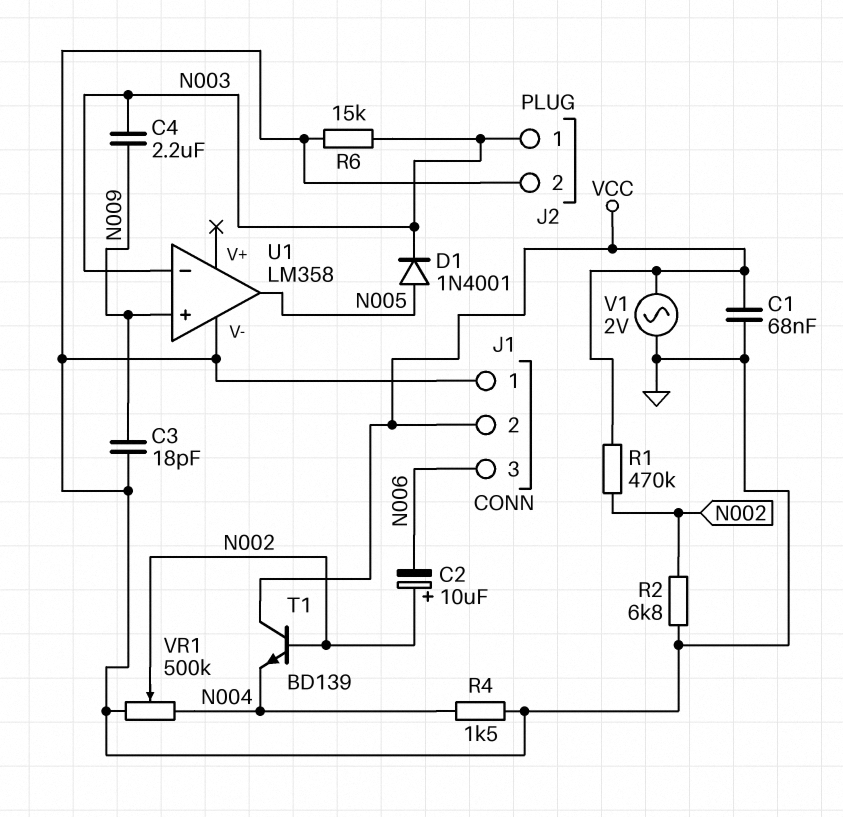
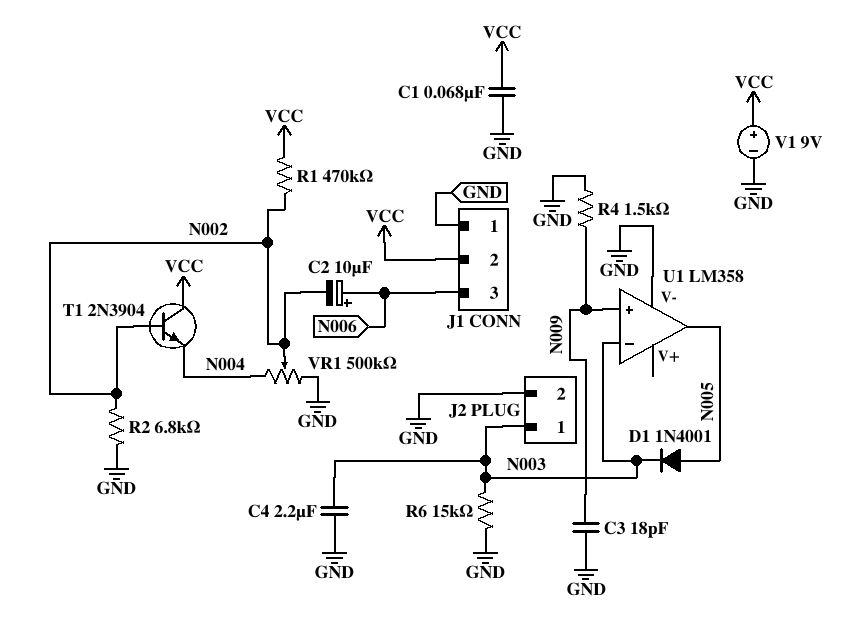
C2: 10uF (plus N002, minus N006) -> 10uF (plus N006, minus N002)
C4: 2.2uF (N003, N009) -> 2.2uF (GND, N003)
R4: 1.5k (GND, N004) -> 1.5k (GND, N009)
T1: NPN BD139 (B N002, C VCC, E N004) -> NPN 2N3904 (B N002, C VCC, E N004)
V1: AC 2V (GND, VCC) -> 9V (plus VCC, minus GND)

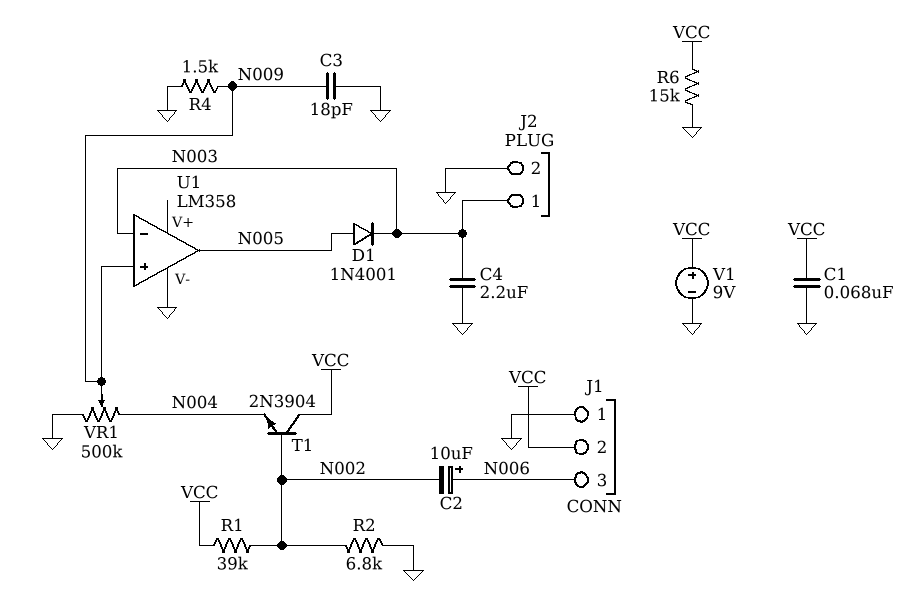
R1: 470k (N002, VCC) -> 39k (N002, VCC)
R6: 15k (GND, N003) -> 15k (GND, VCC)
VR1: 500k (GND, N004, wiper N002) -> 500k (GND, N004, wiper N009)

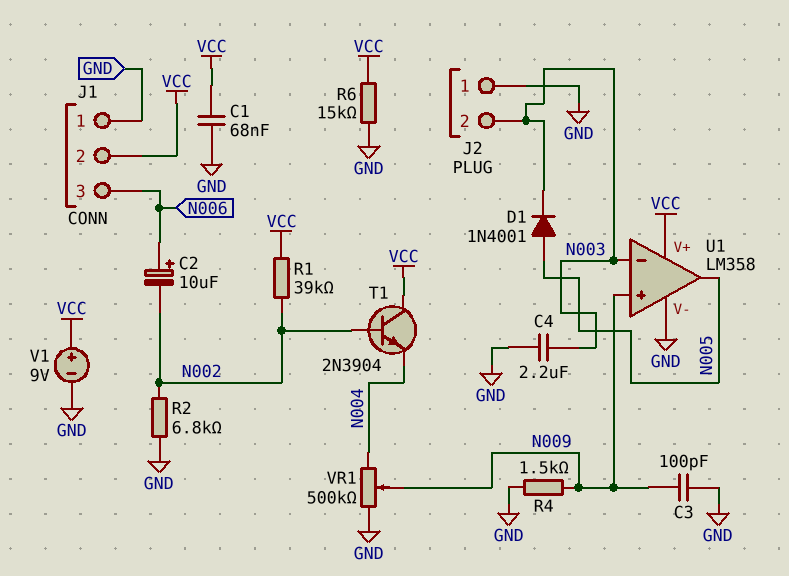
C3: 18pF (GND, N009) -> 100pF (GND, N009)
J2 pin 1: N003 -> GND
J2 pin 2: GND -> N003
U1 pin V+: none -> VCC

